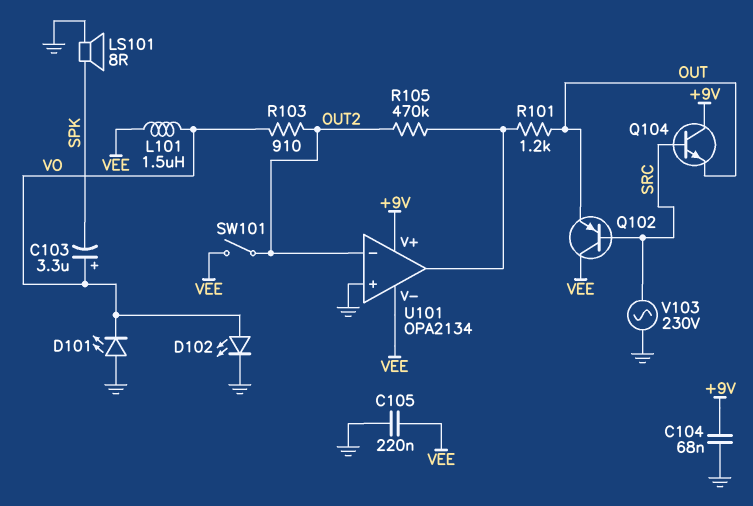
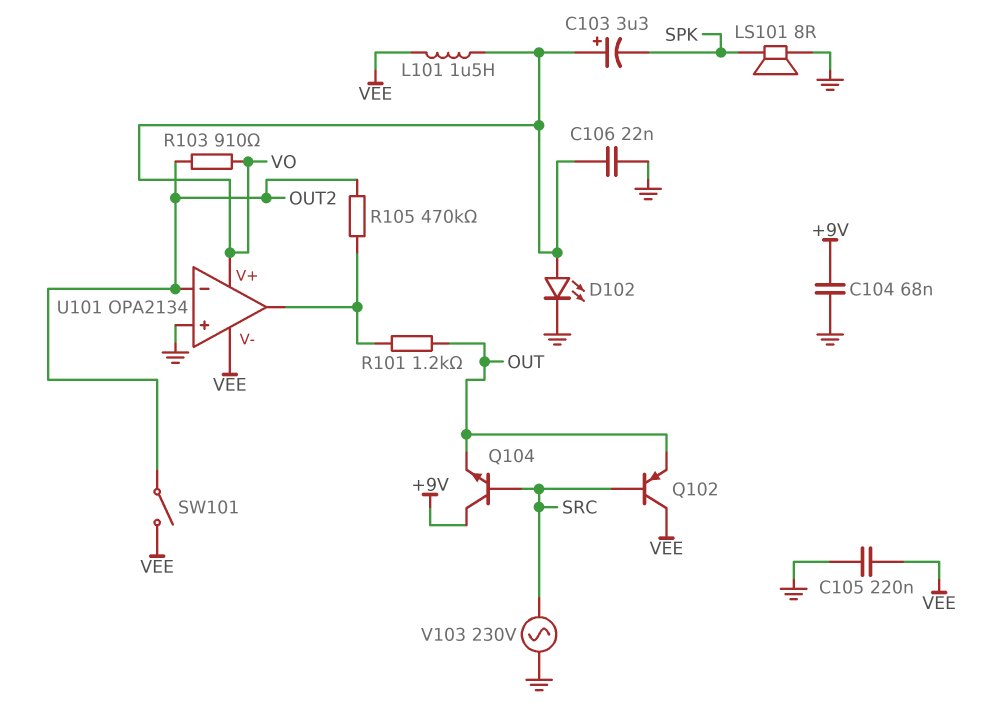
C106: none -> 22nF (GND, VO)
D101: LED (A GND, K VO) -> none
U101 pin V+: +9V -> VO

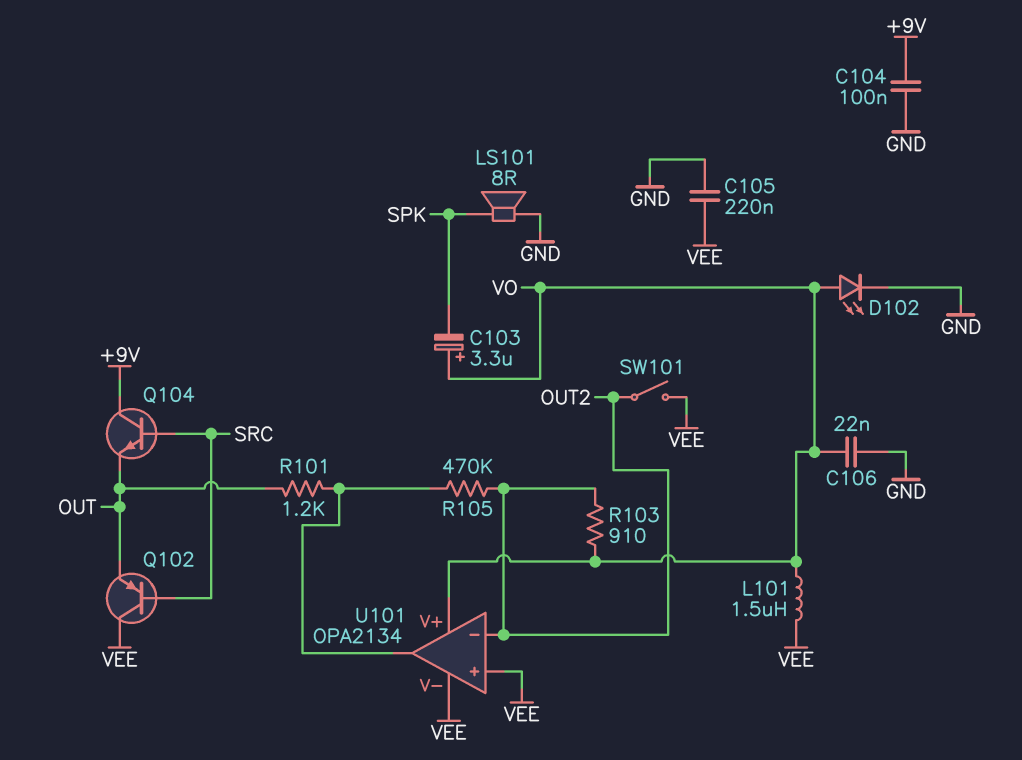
C104: 68nF (+9V, GND) -> 100nF (+9V, GND)
U101 pin in+: GND -> VEE
V103: AC 230V (GND, SRC) -> none

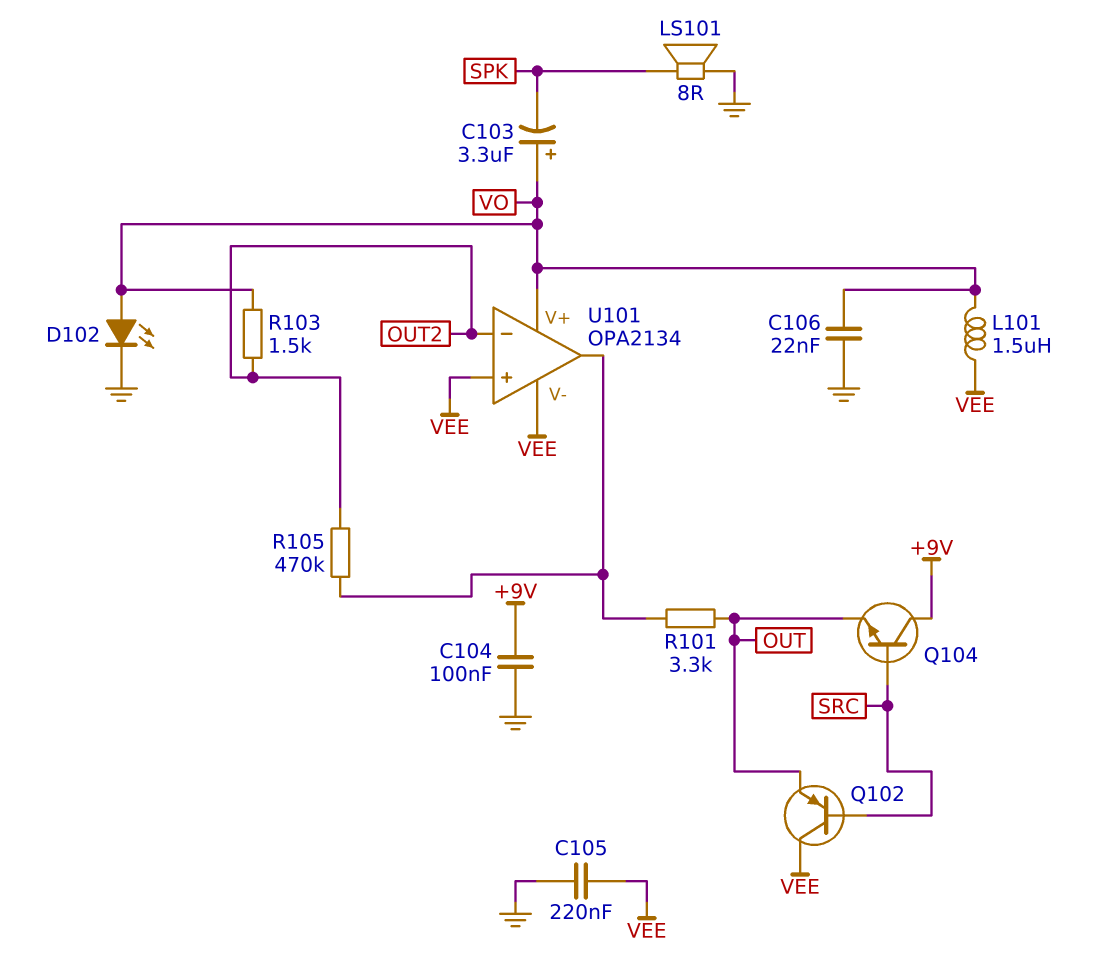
R101: 1.2k (OUT, U101/out) -> 3.3k (OUT, U101/out)
R103: 910 (OUT2, VO) -> 1.5k (OUT2, VO)
SW101: switch (OUT2, VEE) -> none

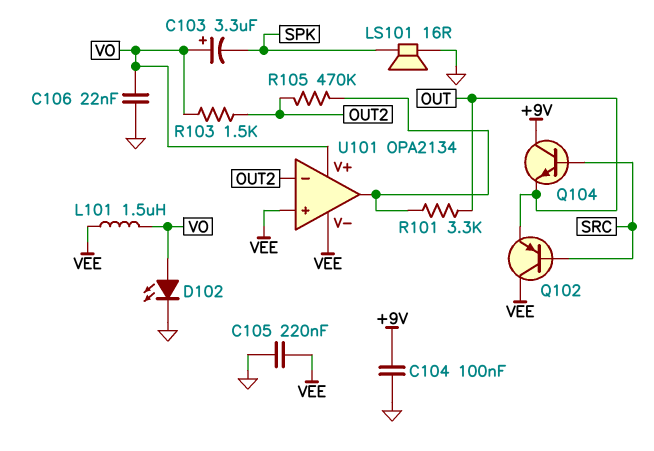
LS101: speaker 8R (GND, SPK) -> speaker 16R (GND, SPK)

